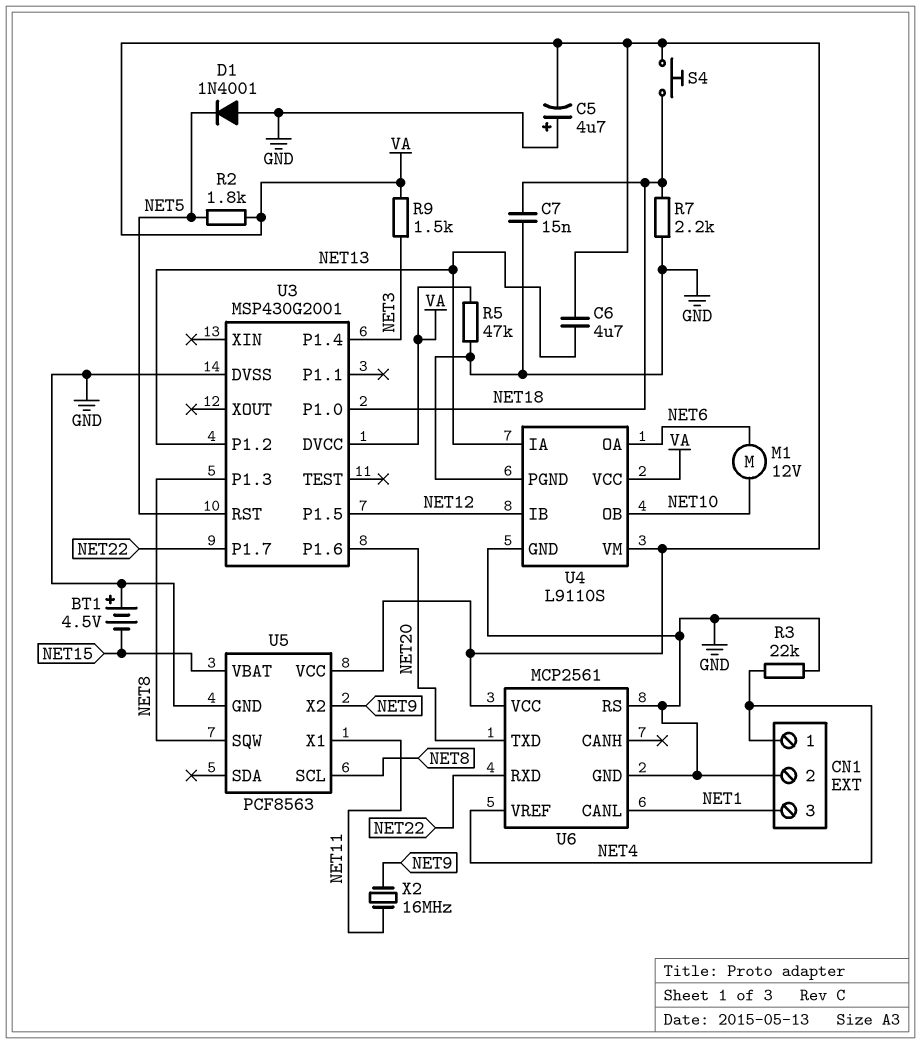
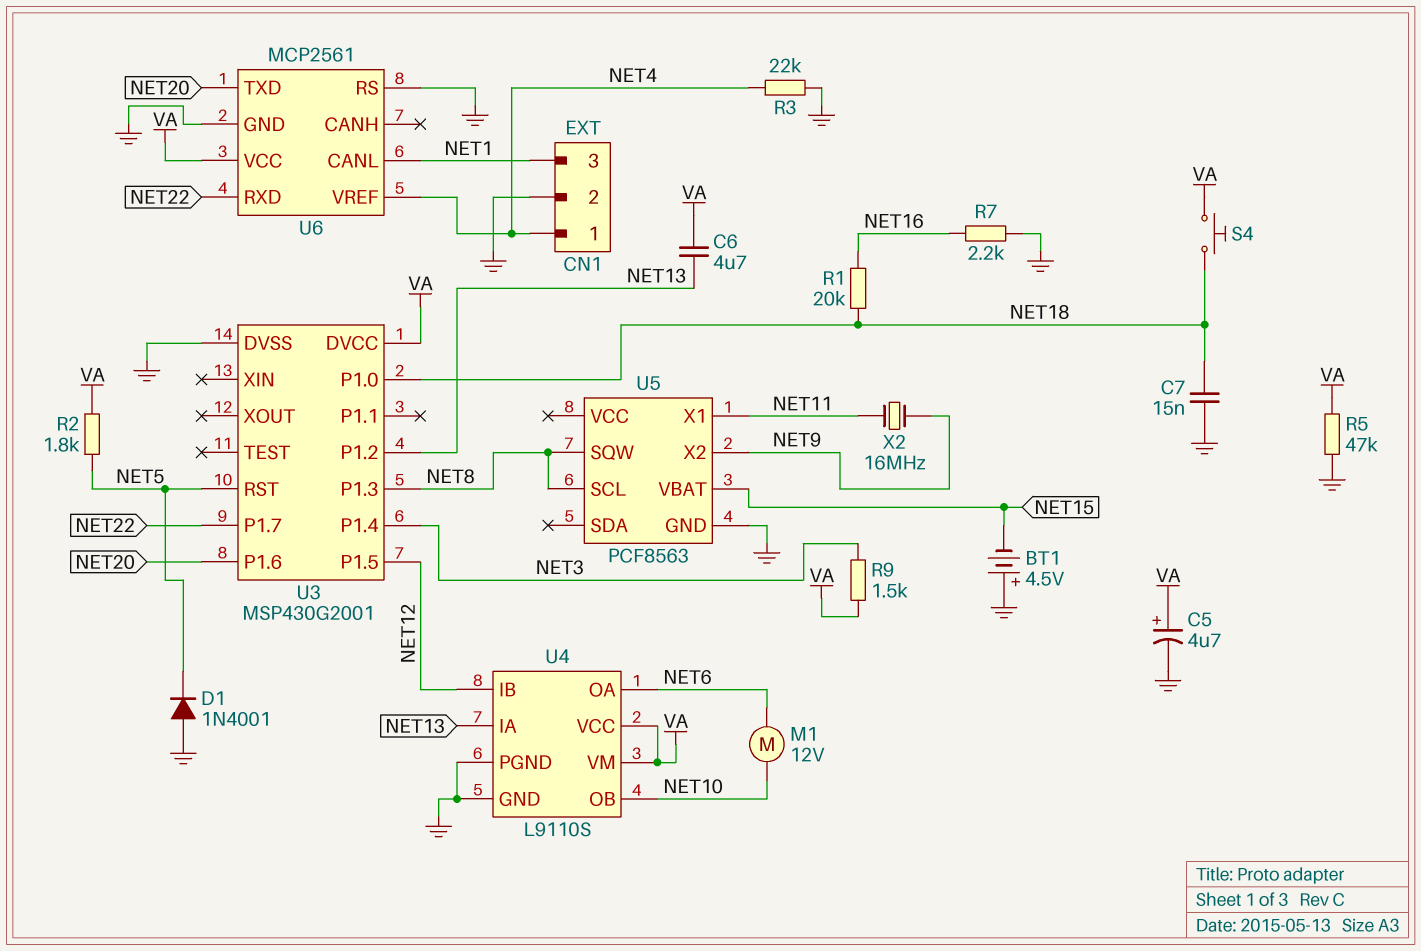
C5: 4.7uF (plus GND, minus VA) -> 4.7uF (plus VA, minus GND)
R1: none -> 20k (NET16, NET18)
R7: 2.2k (GND, NET18) -> 2.2k (GND, NET16)
U5 pin VCC: VA -> none

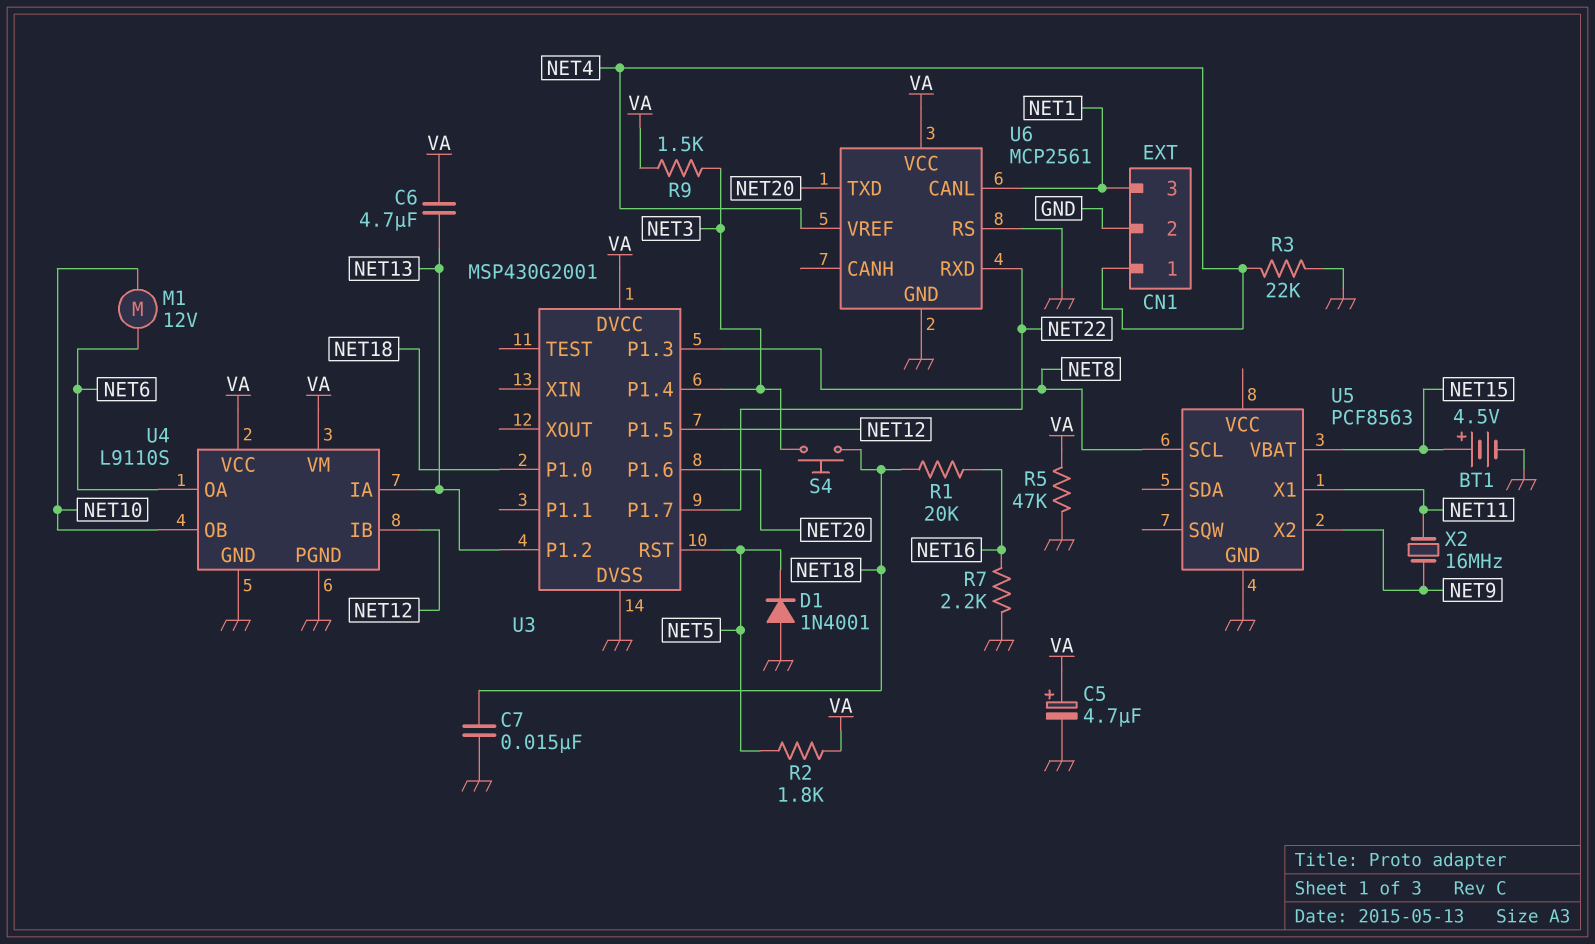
BT1: 4.5V (plus GND, minus NET15) -> 4.5V (plus NET15, minus GND)
S4: button (NET18, VA) -> button (NET3, NET18)
U5 pin SQW: NET8 -> none

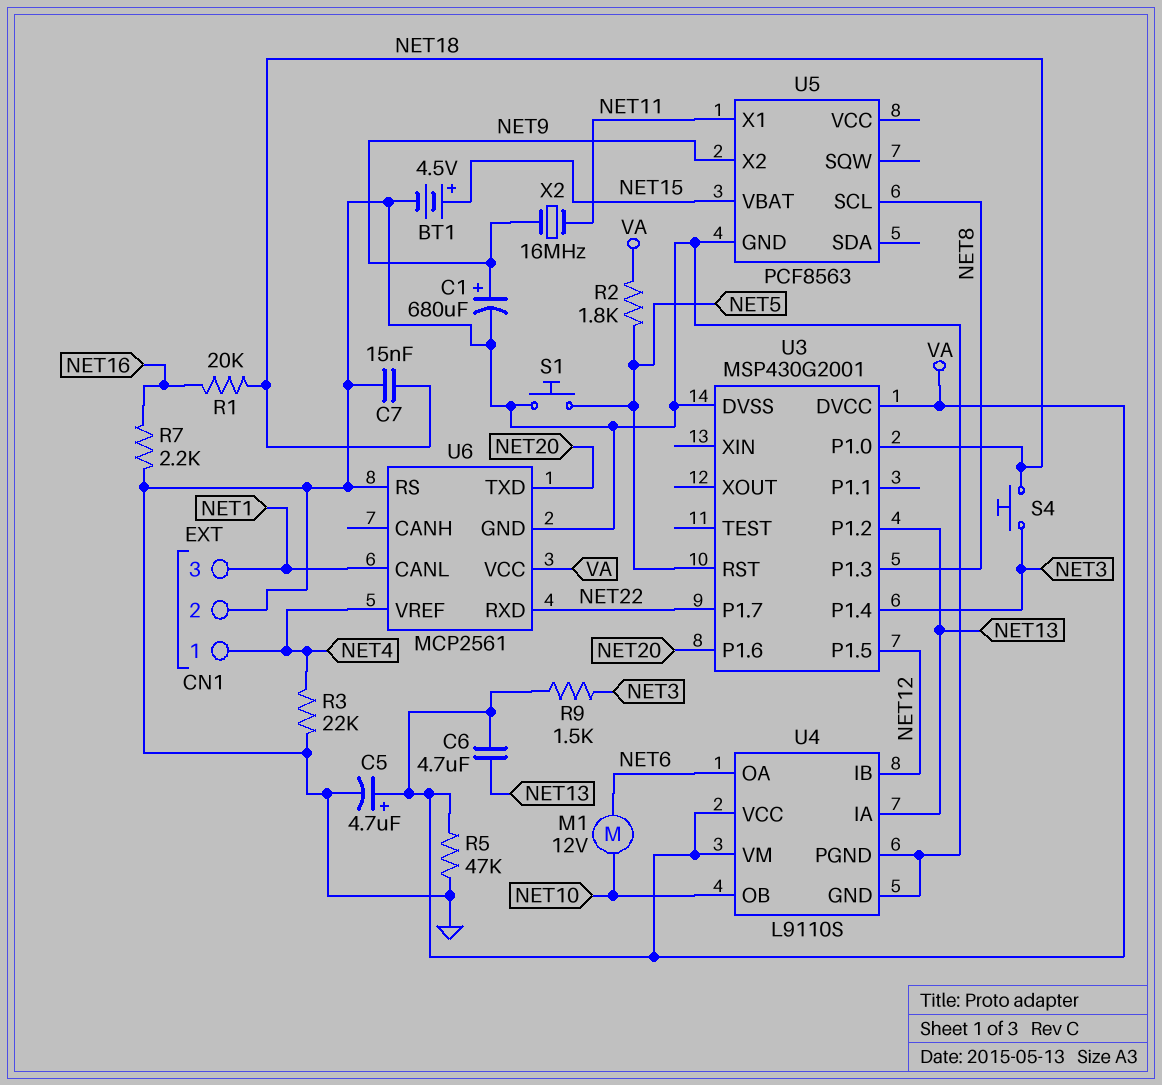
C1: none -> 680uF (plus NET9, minus GND)
D1: diode 1N4001 (A GND, K NET5) -> none
S1: none -> button (GND, NET5)

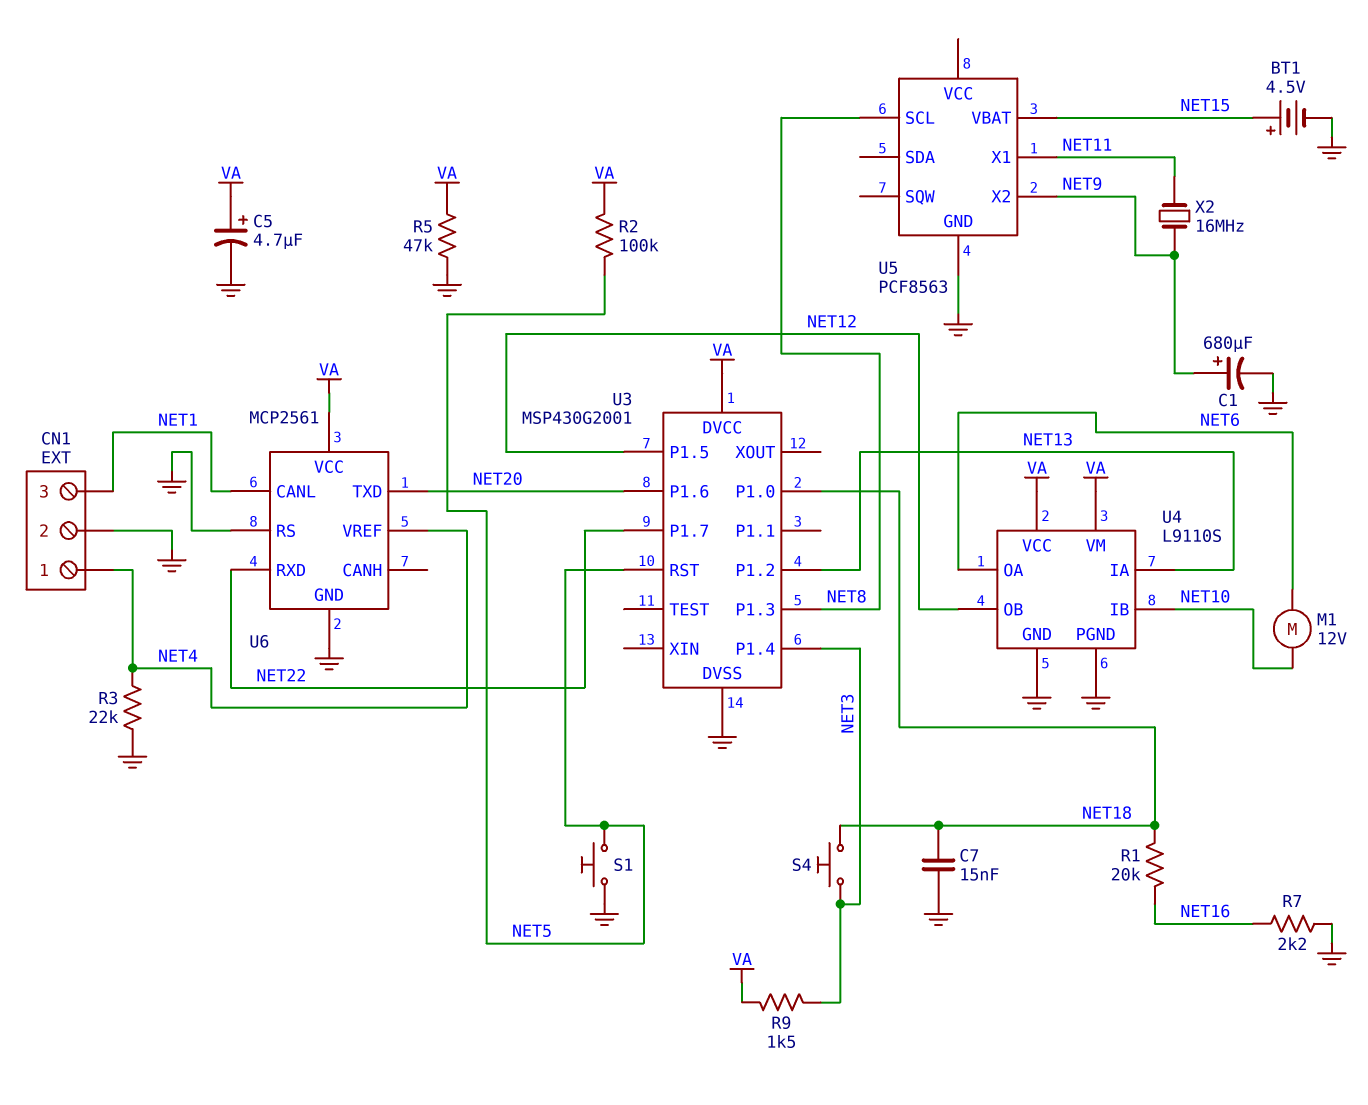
C6: 4.7uF (NET13, VA) -> none
R2: 1.8k (NET5, VA) -> 100k (NET5, VA)
U4 pin IB: NET12 -> NET10
U4 pin OB: NET10 -> NET12

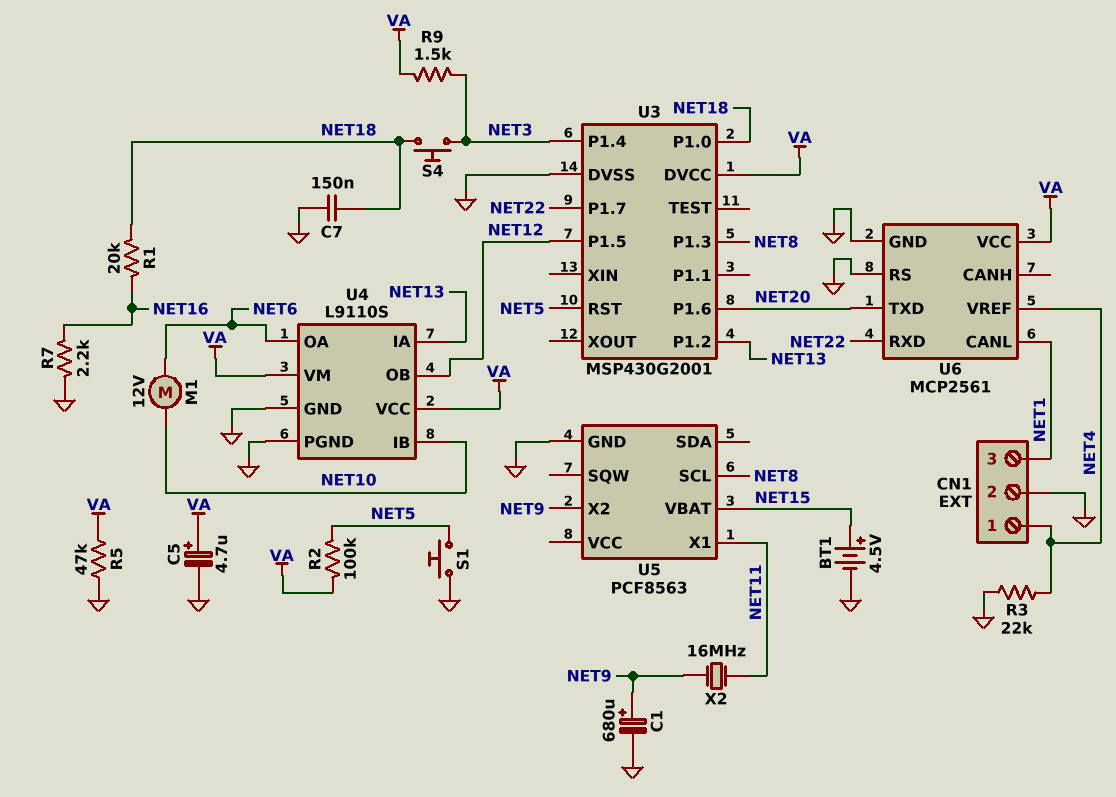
C7: 15nF (GND, NET18) -> 150nF (GND, NET18)

